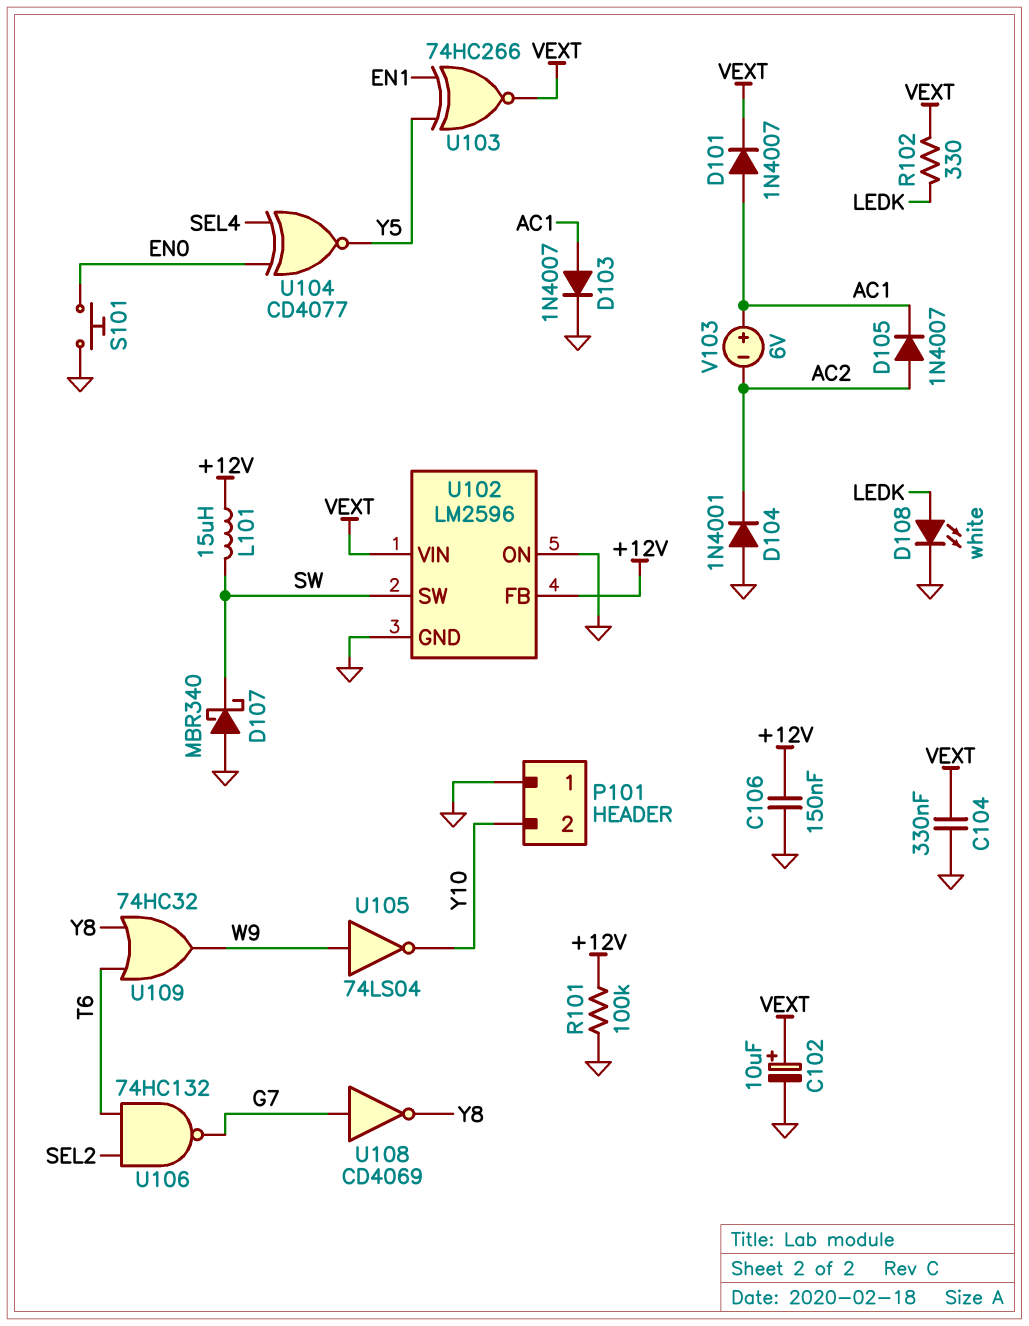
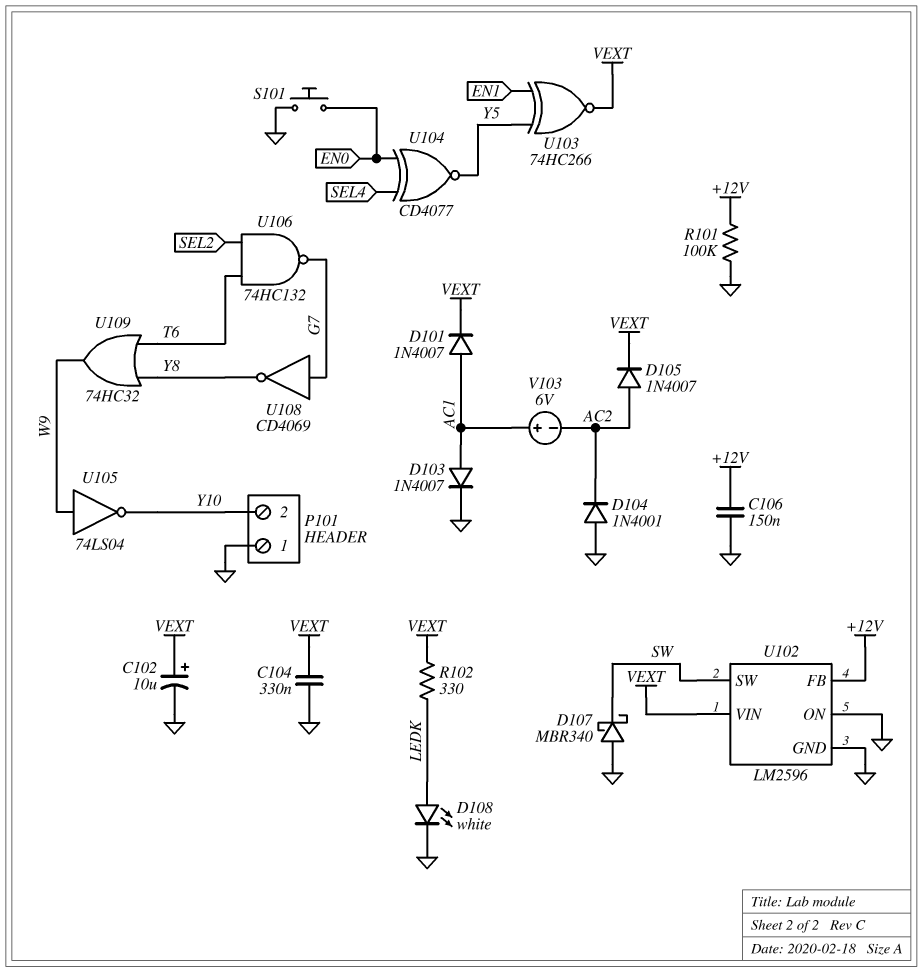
D105: diode 1N4007 (A AC2, K AC1) -> diode 1N4007 (A AC2, K VEXT)
L101: 15uH (+12V, SW) -> none

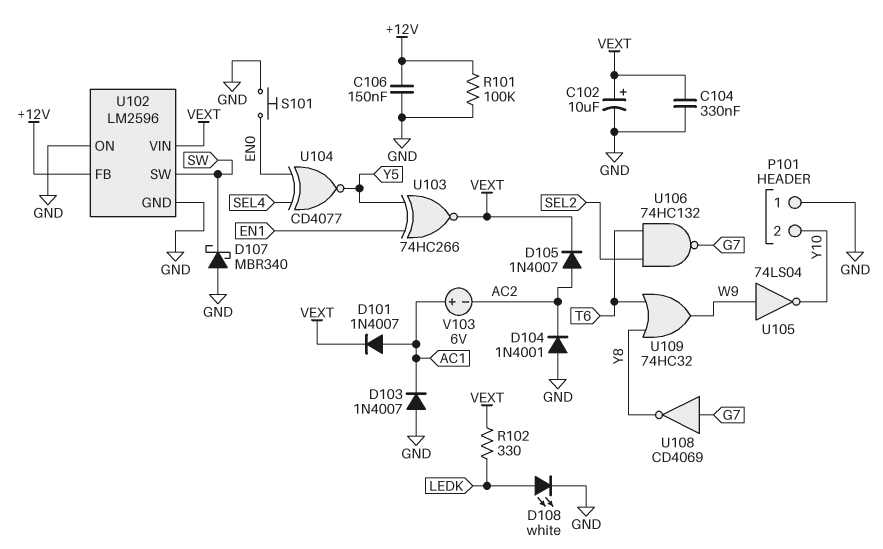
D103: diode 1N4007 (A AC1, K GND) -> diode 1N4007 (A GND, K AC1)

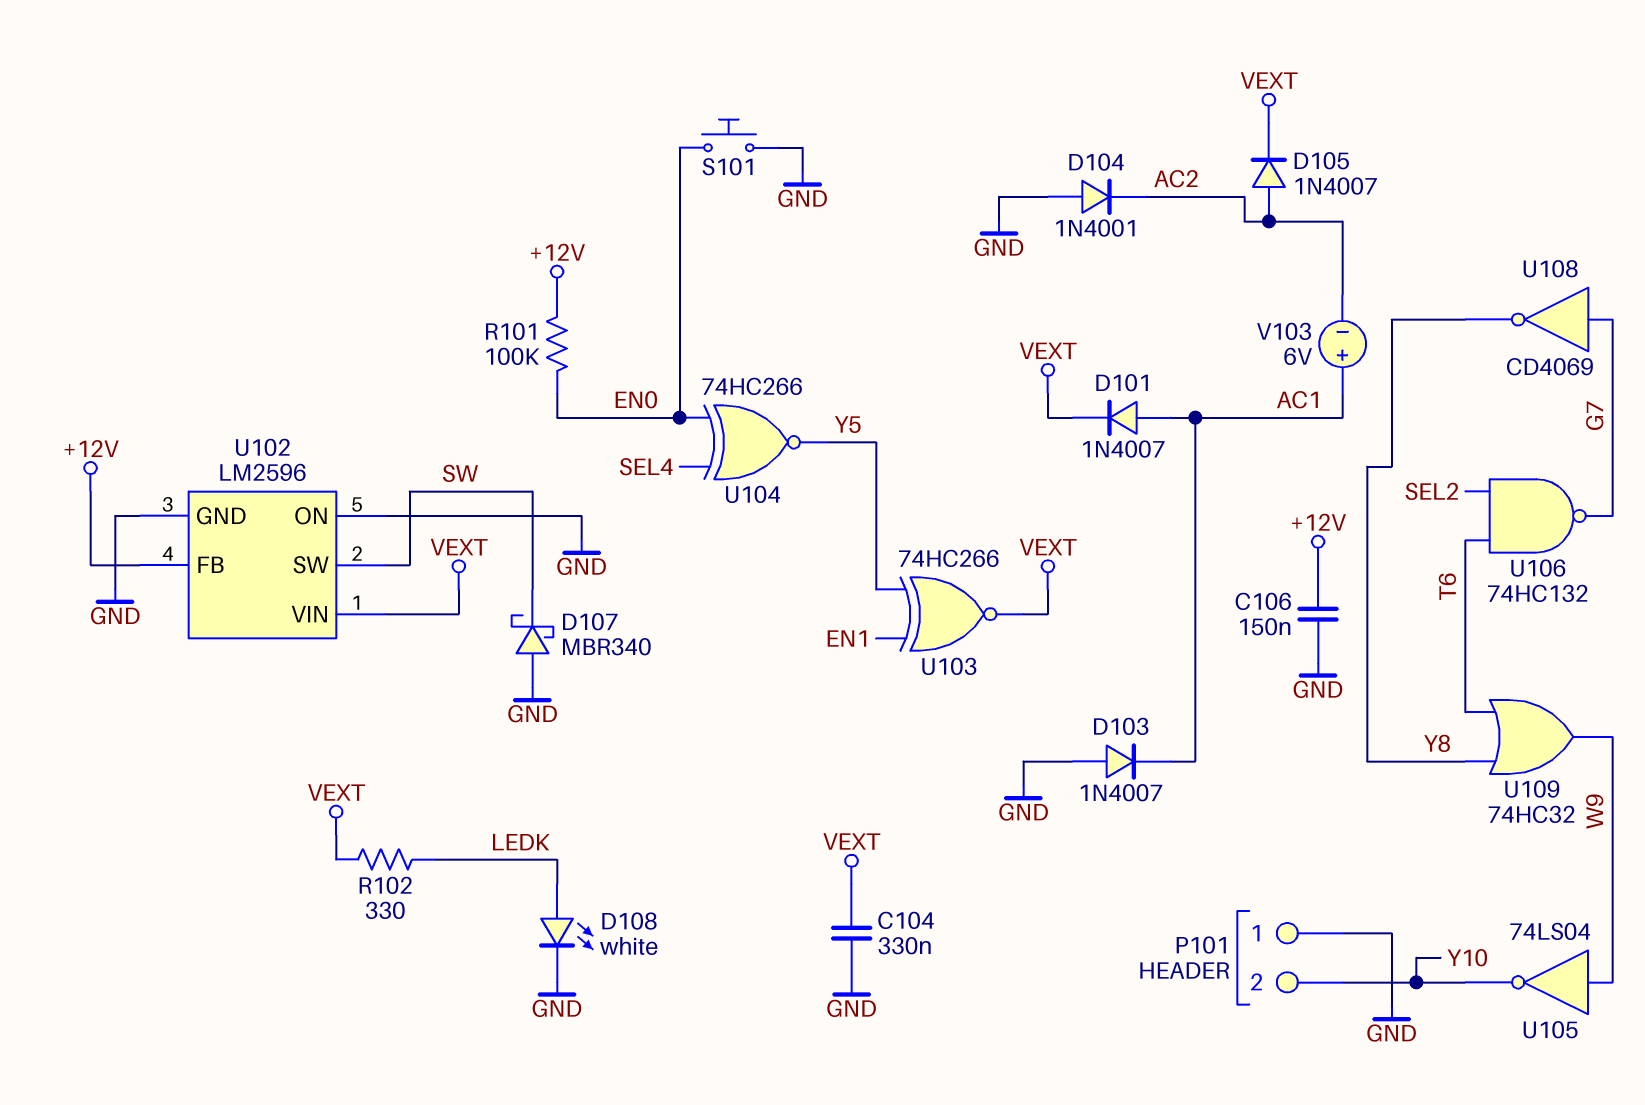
C102: 10uF (plus VEXT, minus GND) -> none
R101: 100k (+12V, GND) -> 100k (+12V, EN0)
U104: XNOR CD4077 (in EN0, in SEL4, out Y5) -> XNOR 74HC266 (in EN0, in SEL4, out Y5)

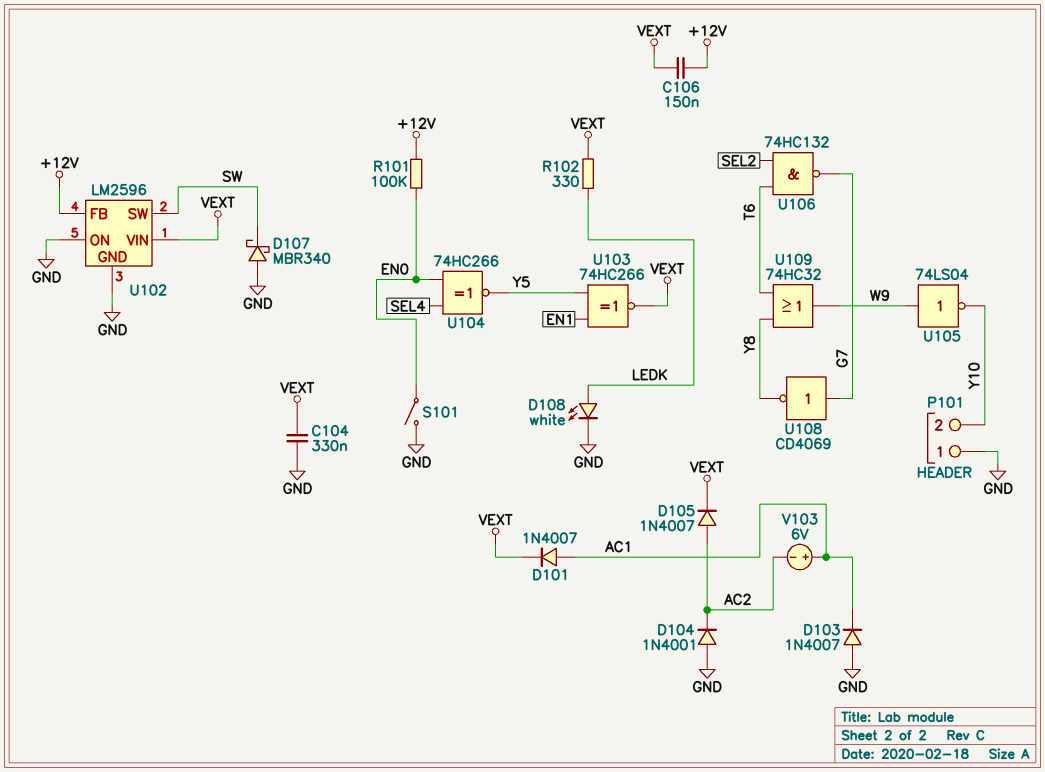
C106: 150nF (+12V, GND) -> 150nF (+12V, VEXT)
S101: button (EN0, GND) -> switch (EN0, GND)

